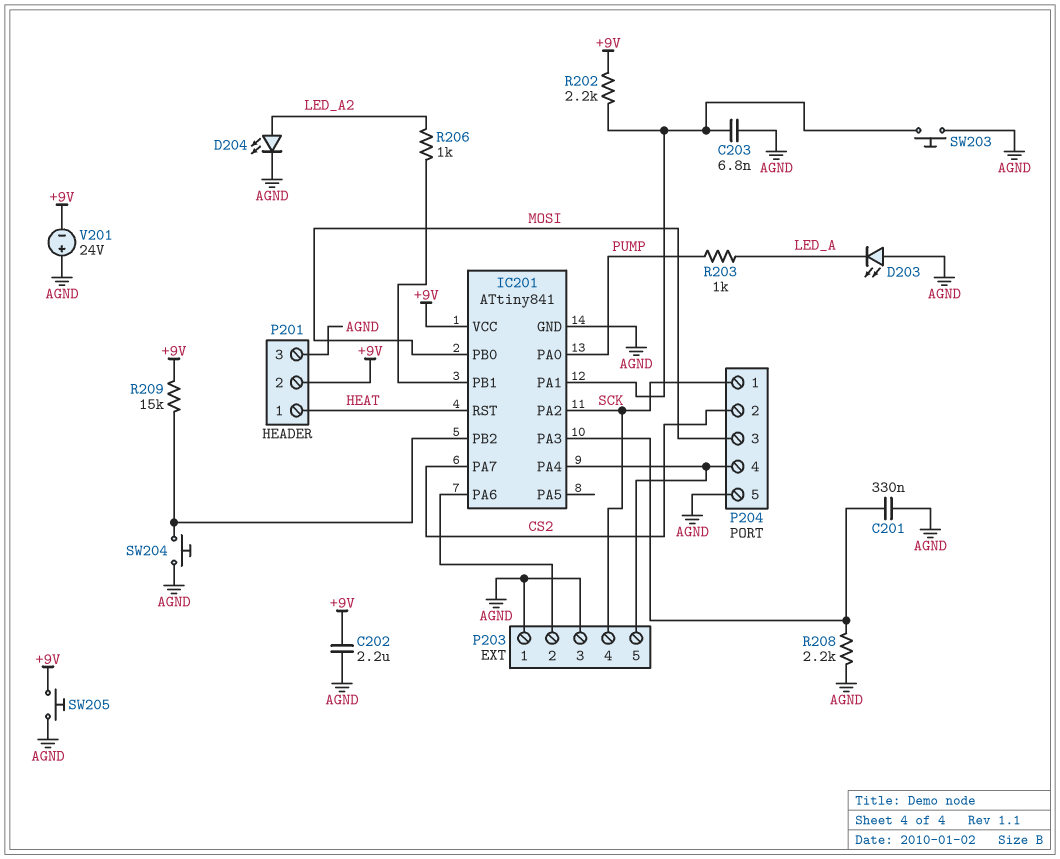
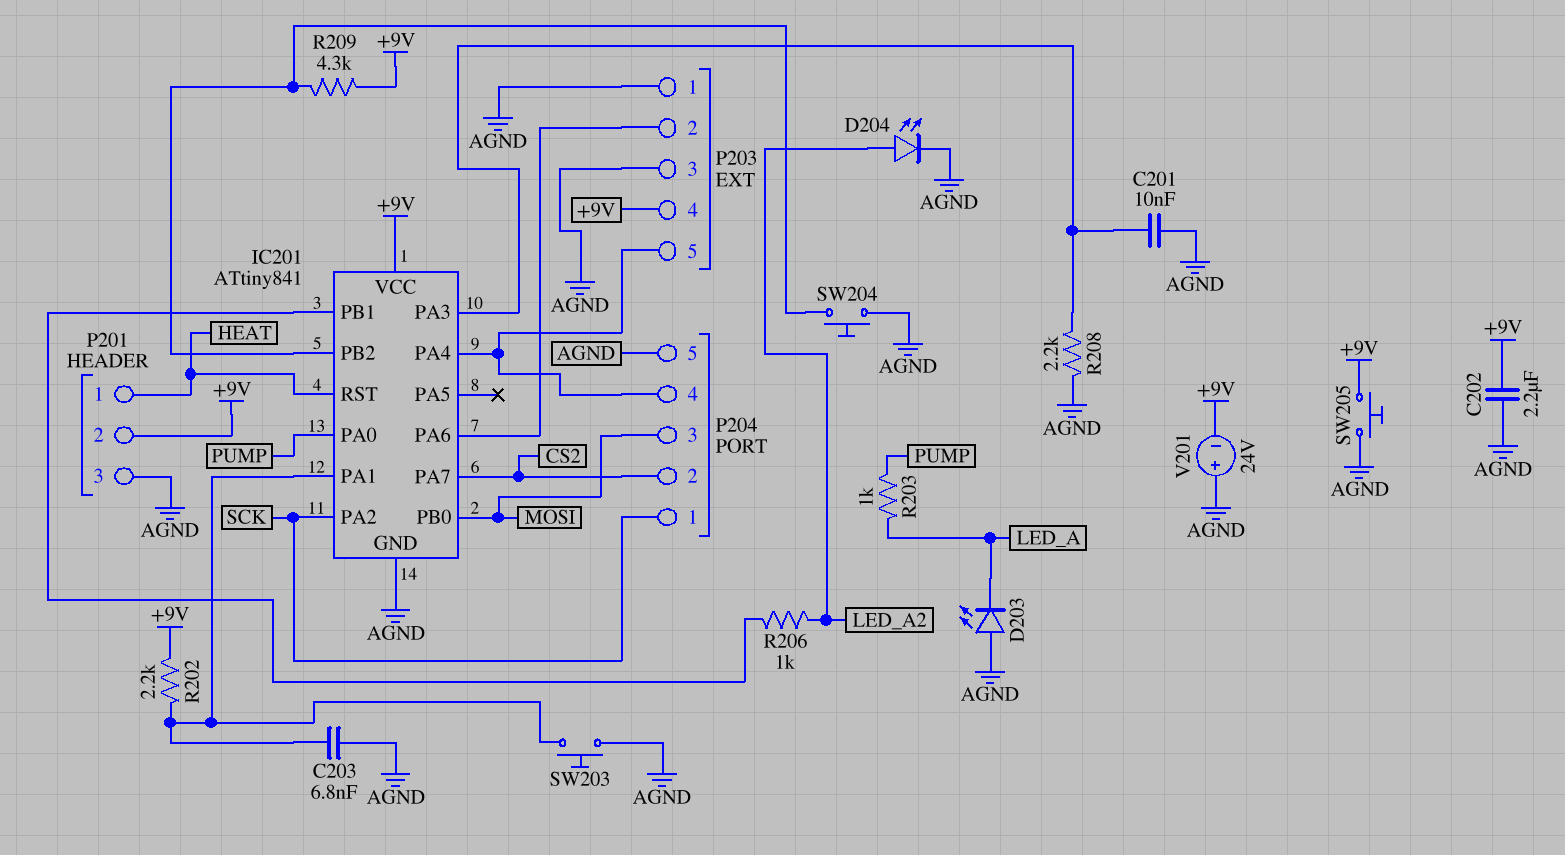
C201: 330nF (AGND, IC201/PA3) -> 10nF (AGND, IC201/PA3)
P203 pin 4: SCK -> +9V
R209: 15k (+9V, IC201/PB2) -> 4.3k (+9V, IC201/PB2)

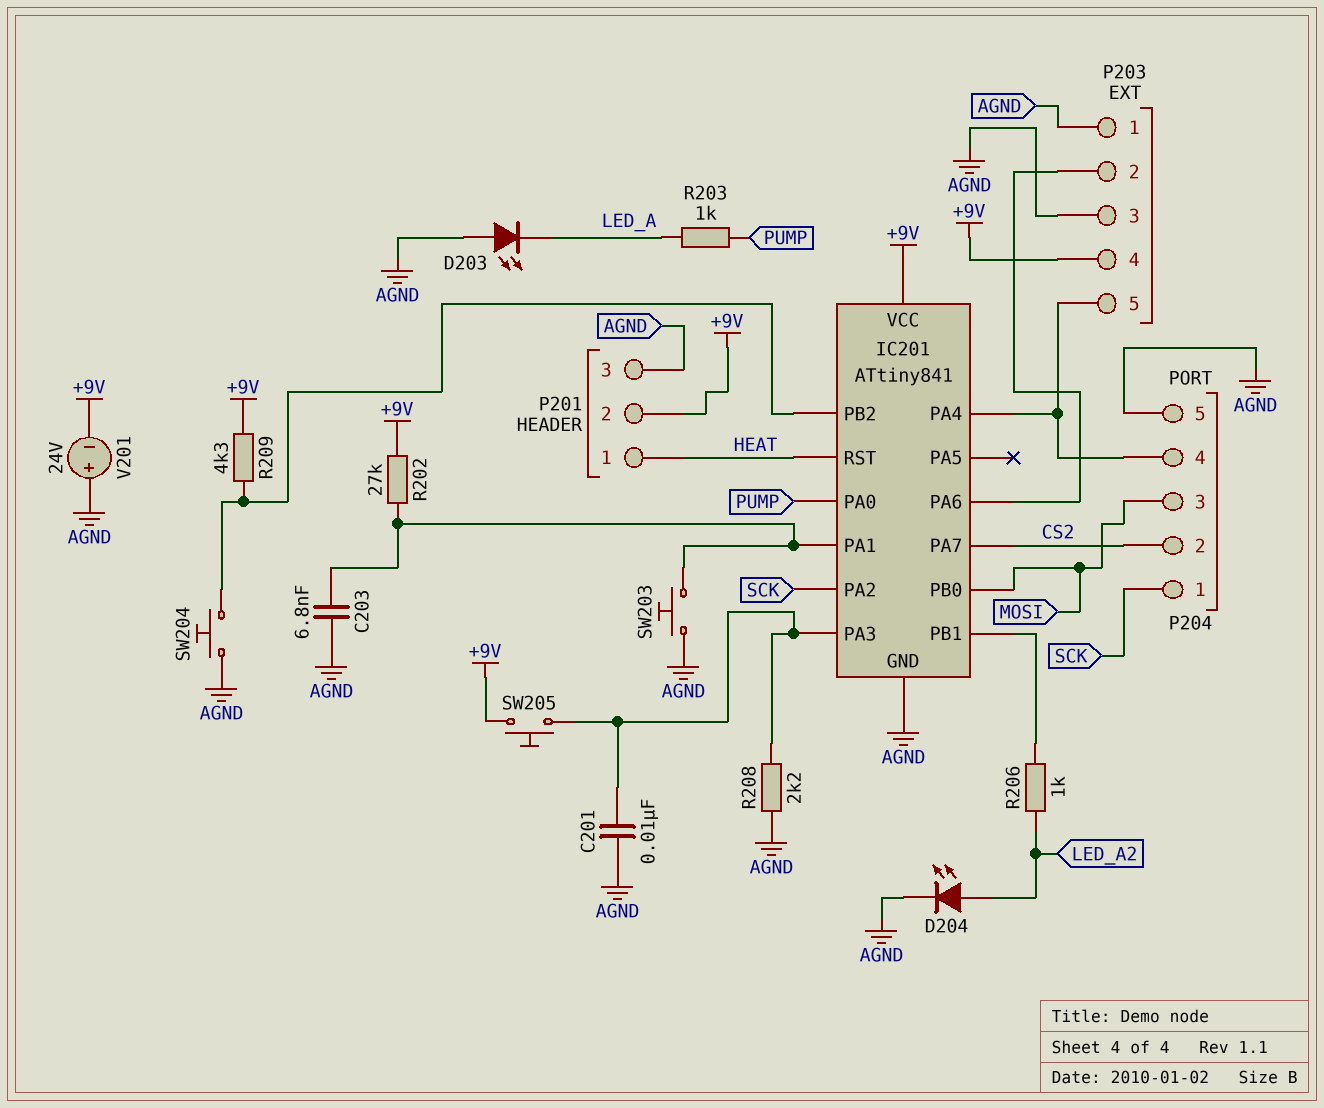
C202: 2.2uF (+9V, AGND) -> none
R202: 2.2k (+9V, IC201/PA1) -> 27k (+9V, IC201/PA1)
SW205: button (+9V, AGND) -> button (+9V, IC201/PA3)

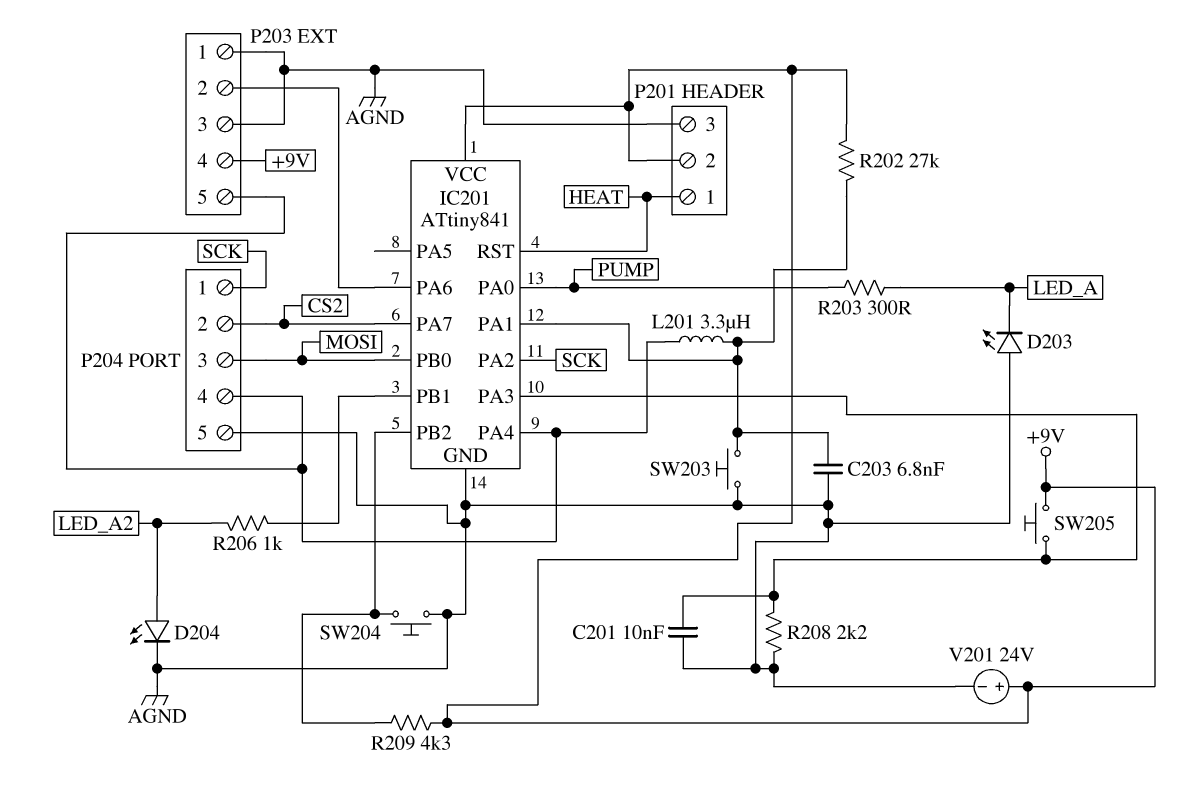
L201: none -> 3.3uH (IC201/PA1, IC201/PA4)
R203: 1k (LED_A, PUMP) -> 300 (LED_A, PUMP)
V201: 24V (plus AGND, minus +9V) -> 24V (plus +9V, minus AGND)

